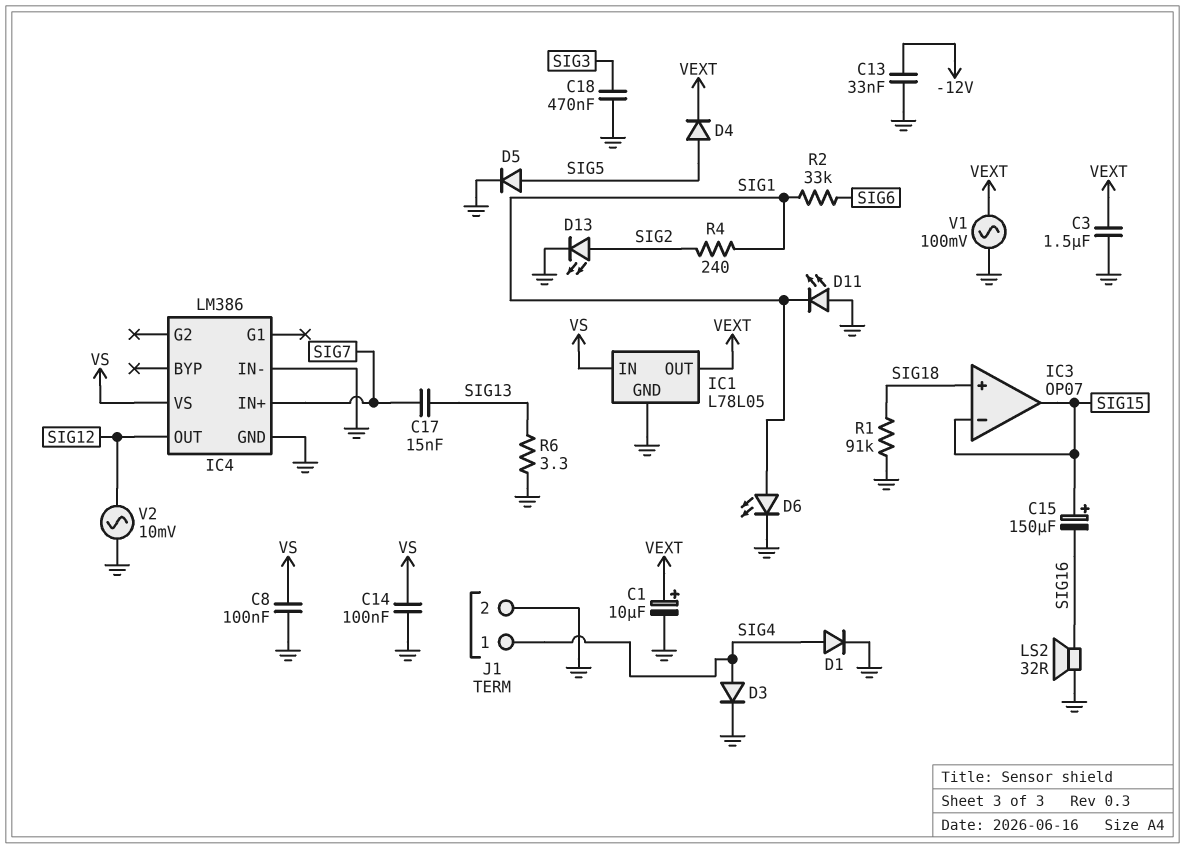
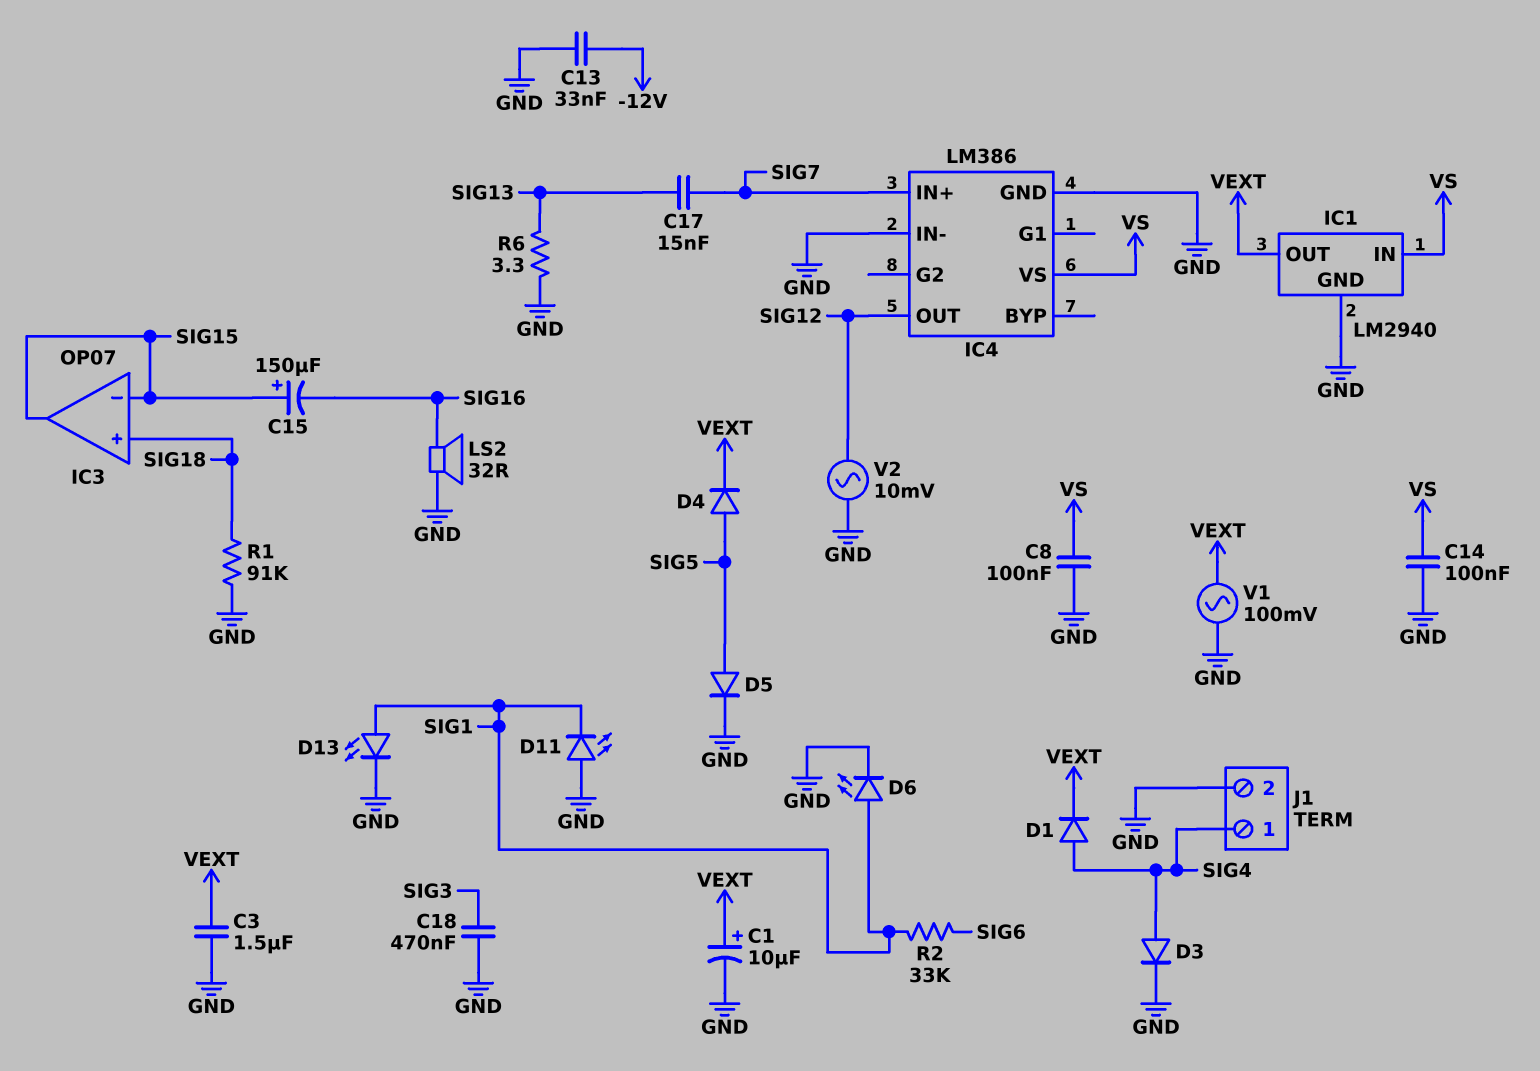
D1: diode (A SIG4, K GND) -> diode (A SIG4, K VEXT)
D13: LED (A SIG2, K GND) -> LED (A SIG1, K GND)
IC1: L78L05 -> LM2940
R4: 240 (SIG1, SIG2) -> none

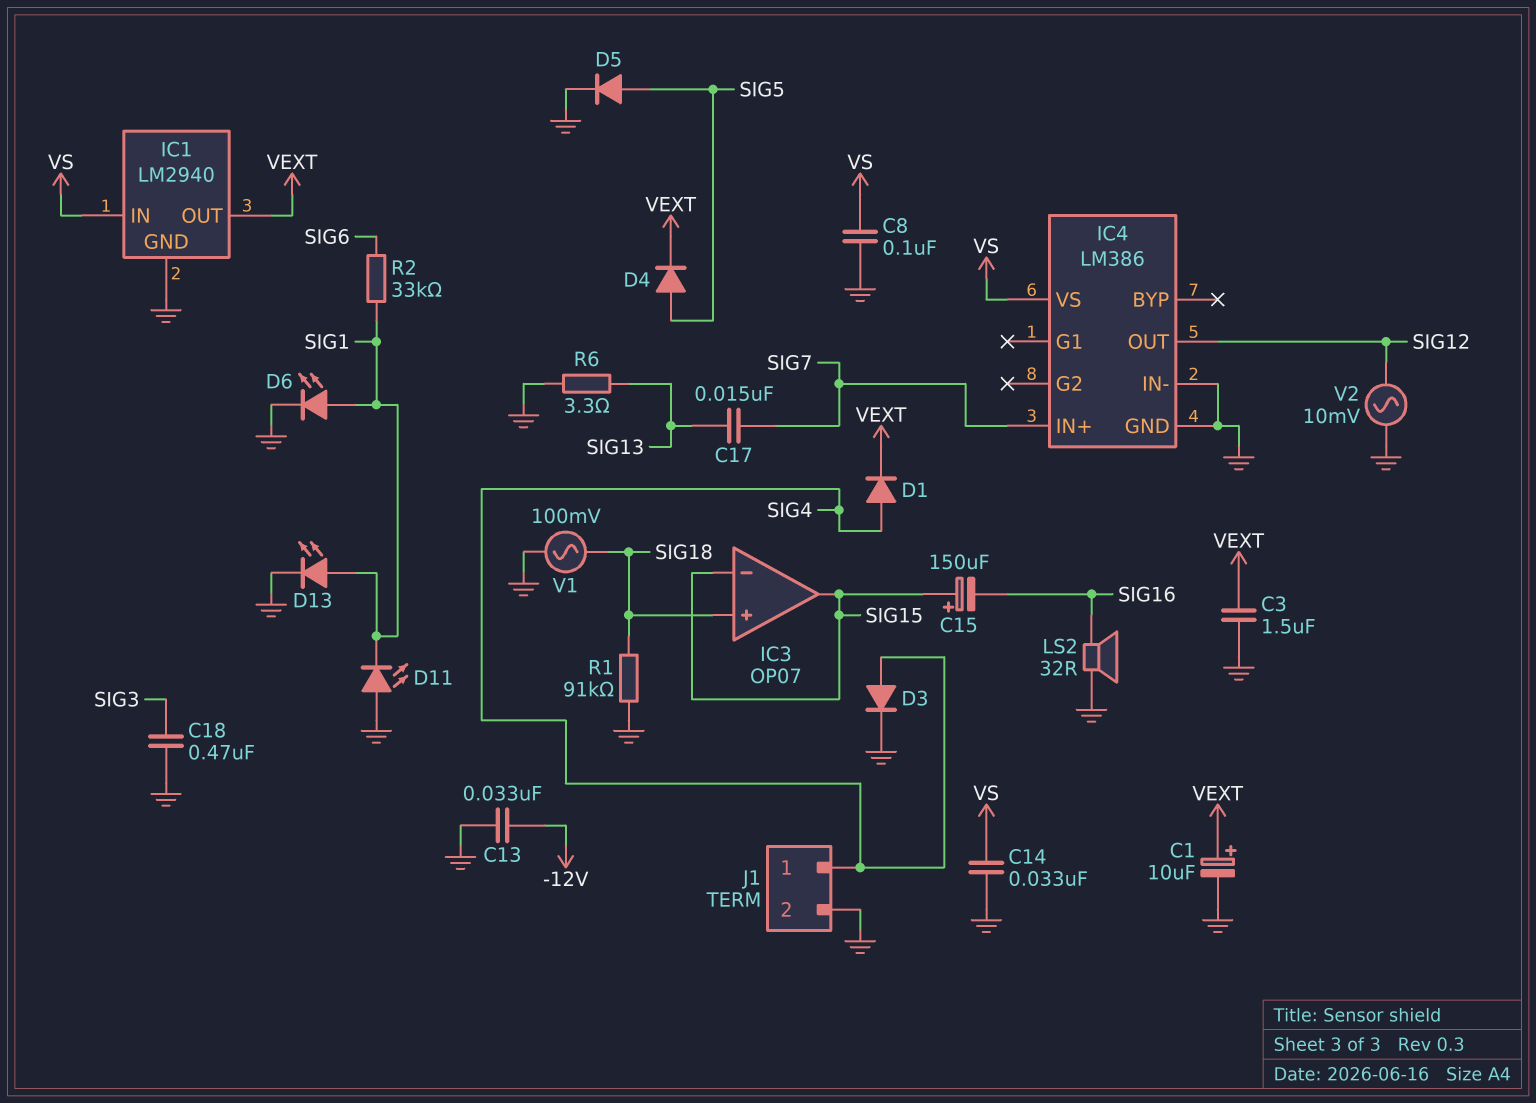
C14: 100nF (GND, VS) -> 33nF (GND, VS)
V1: AC 100mV (GND, VEXT) -> AC 100mV (GND, SIG18)

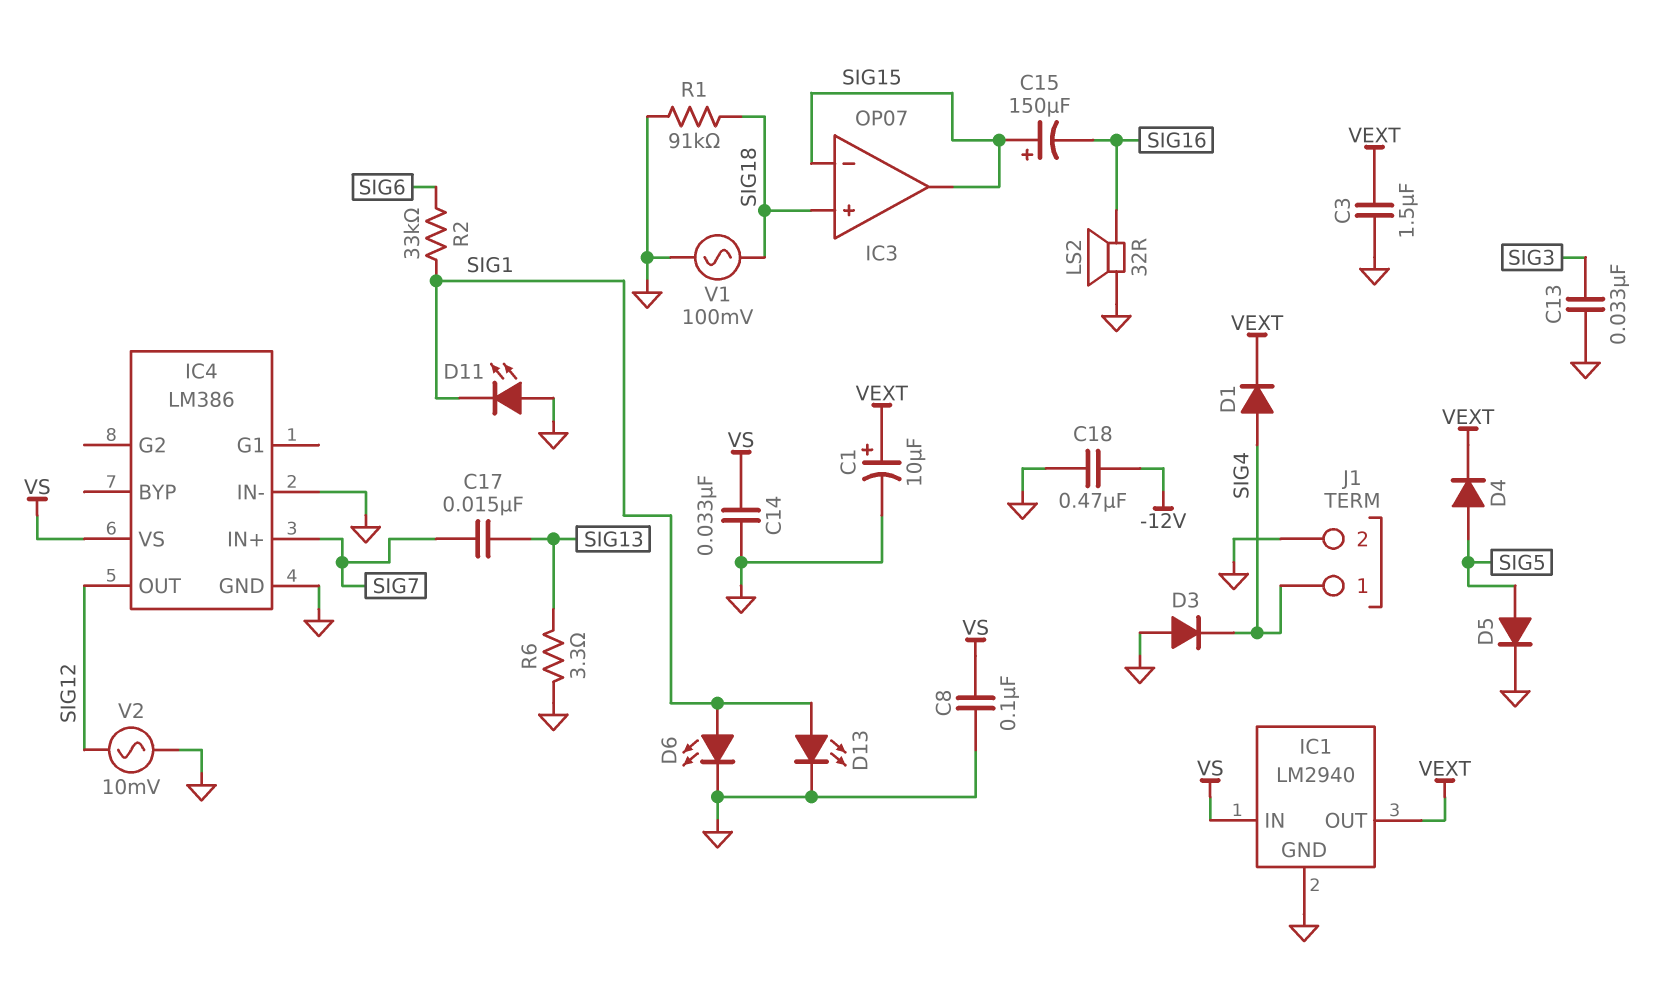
C13: 33nF (-12V, GND) -> 33nF (GND, SIG3)
C18: 470nF (GND, SIG3) -> 470nF (-12V, GND)
D3: diode (A SIG4, K GND) -> diode (A GND, K SIG4)

